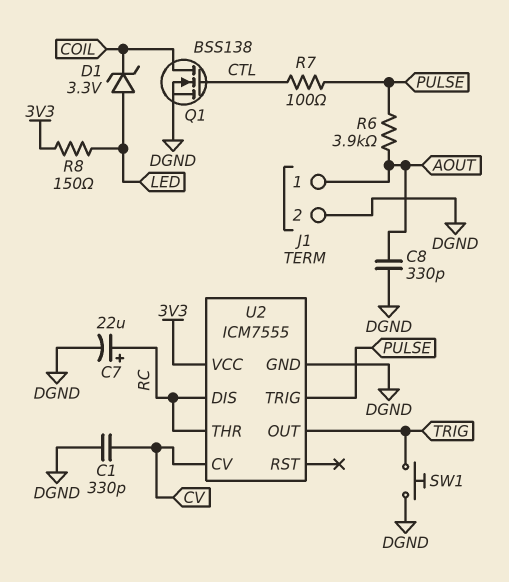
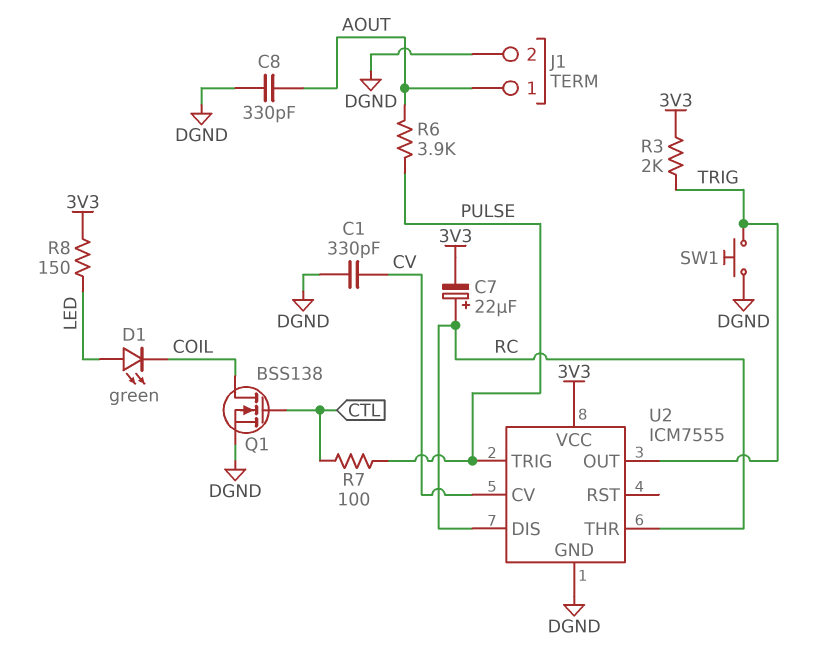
C7: 22uF (plus RC, minus DGND) -> 22uF (plus RC, minus 3V3)
D1: zener 3.3V (A LED, K COIL) -> LED green (A LED, K COIL)
R3: none -> 2k (3V3, TRIG)

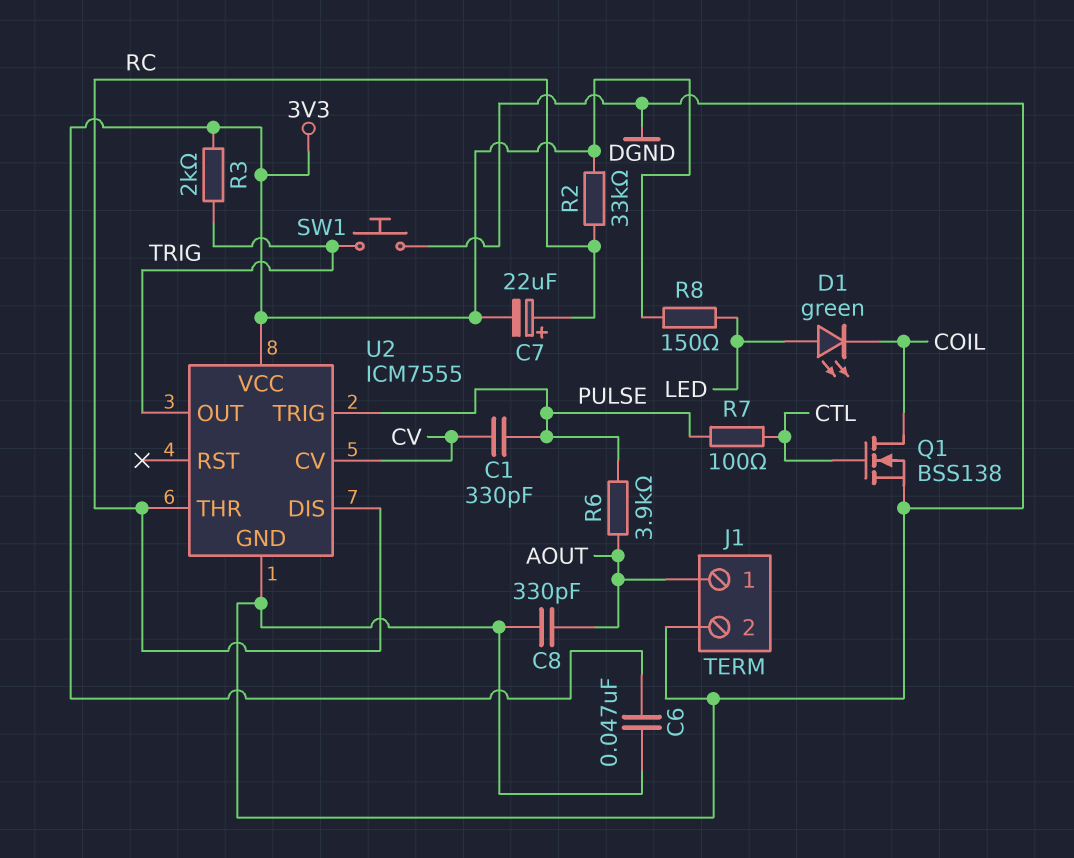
C1: 330pF (CV, DGND) -> 330pF (CV, PULSE)
C6: none -> 47nF (3V3, DGND)
R2: none -> 33k (3V3, RC)

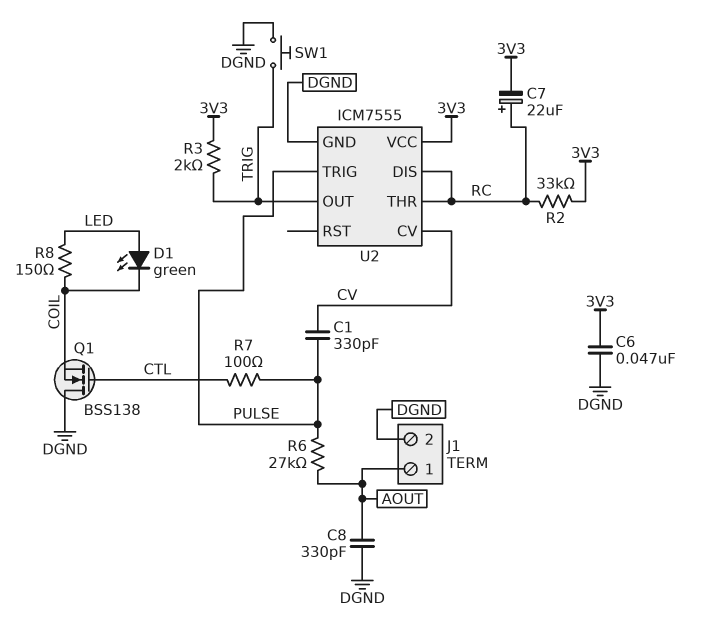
Q1: NMOS BSS138 (G CTL, D COIL, S DGND) -> NMOS BSS138 (G CTL, D DGND, S COIL)
R6: 3.9k (AOUT, PULSE) -> 27k (AOUT, PULSE)
R8: 150 (3V3, LED) -> 150 (COIL, LED)

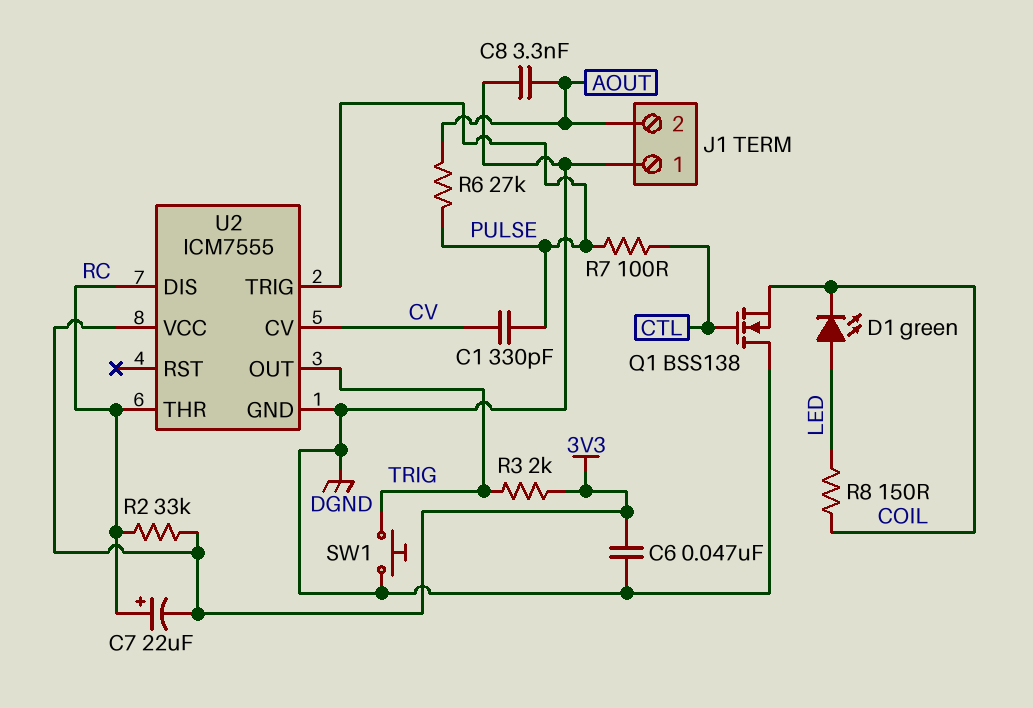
C8: 330pF (AOUT, DGND) -> 3.3nF (AOUT, DGND)
J1 pin 1: AOUT -> DGND
J1 pin 2: DGND -> AOUT

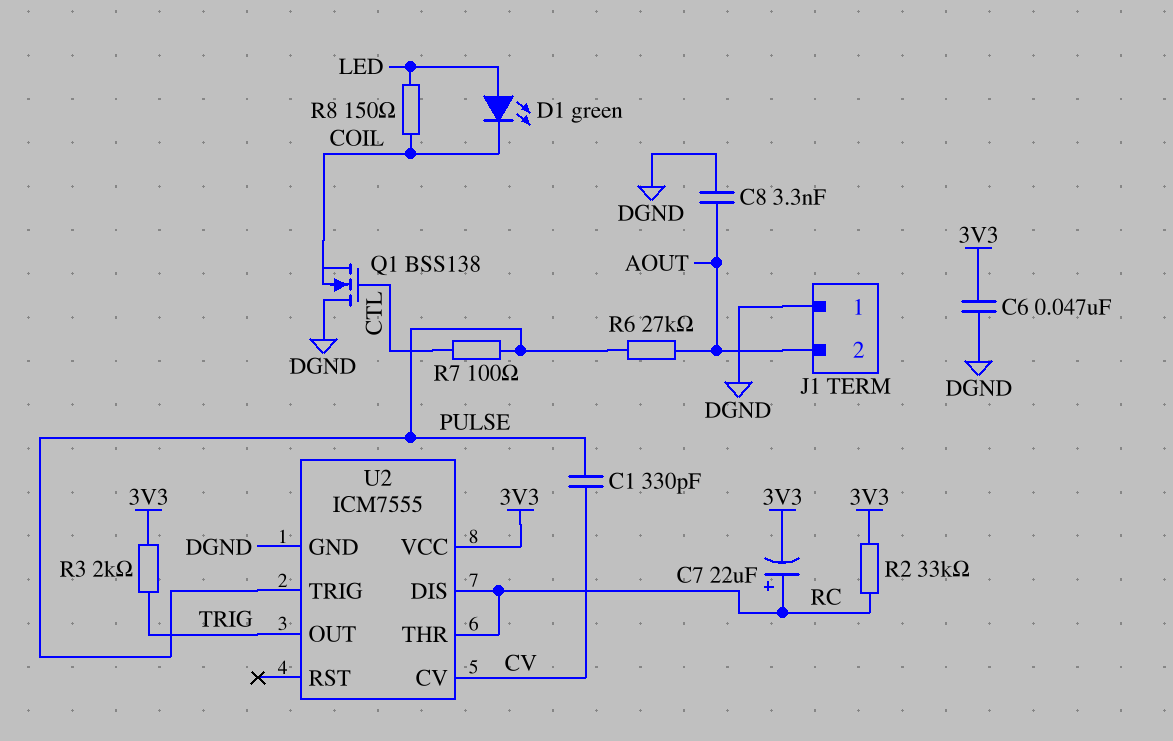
SW1: button (DGND, TRIG) -> none

